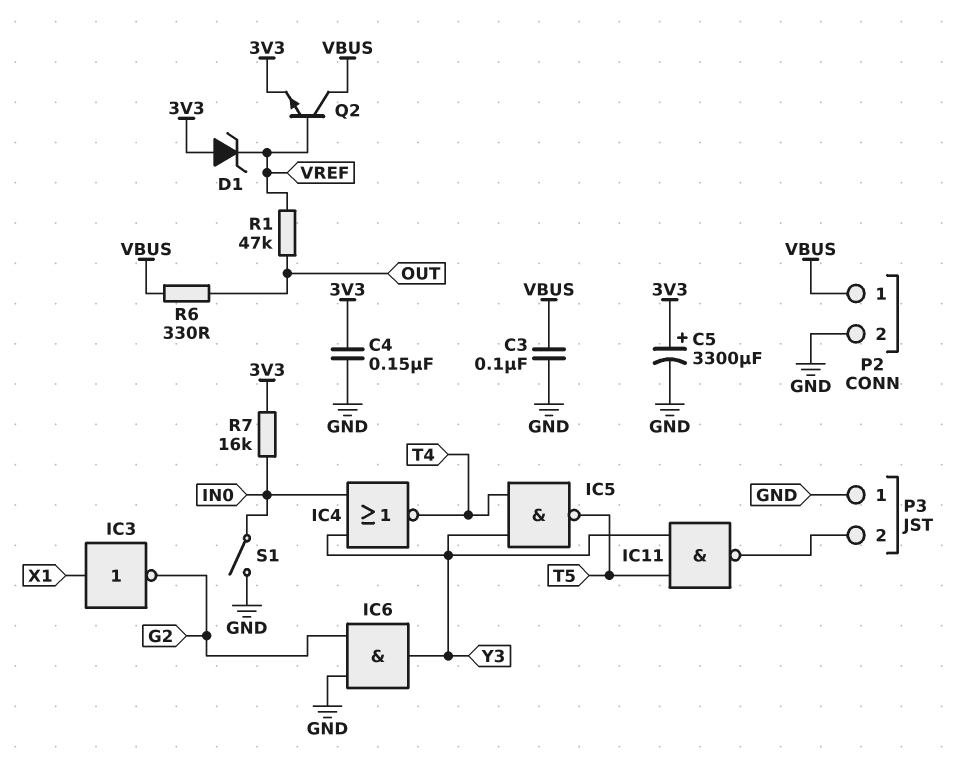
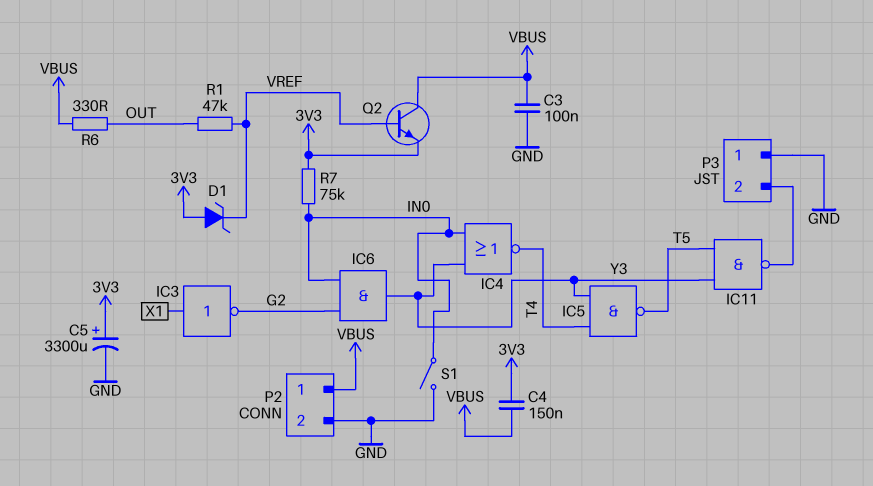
C4: 150nF (3V3, GND) -> 150nF (3V3, VBUS)
IC6: AND (in G2, in GND, out Y3) -> AND (in G2, in IN0, out Y3)
R7: 16k (3V3, IN0) -> 75k (3V3, IN0)

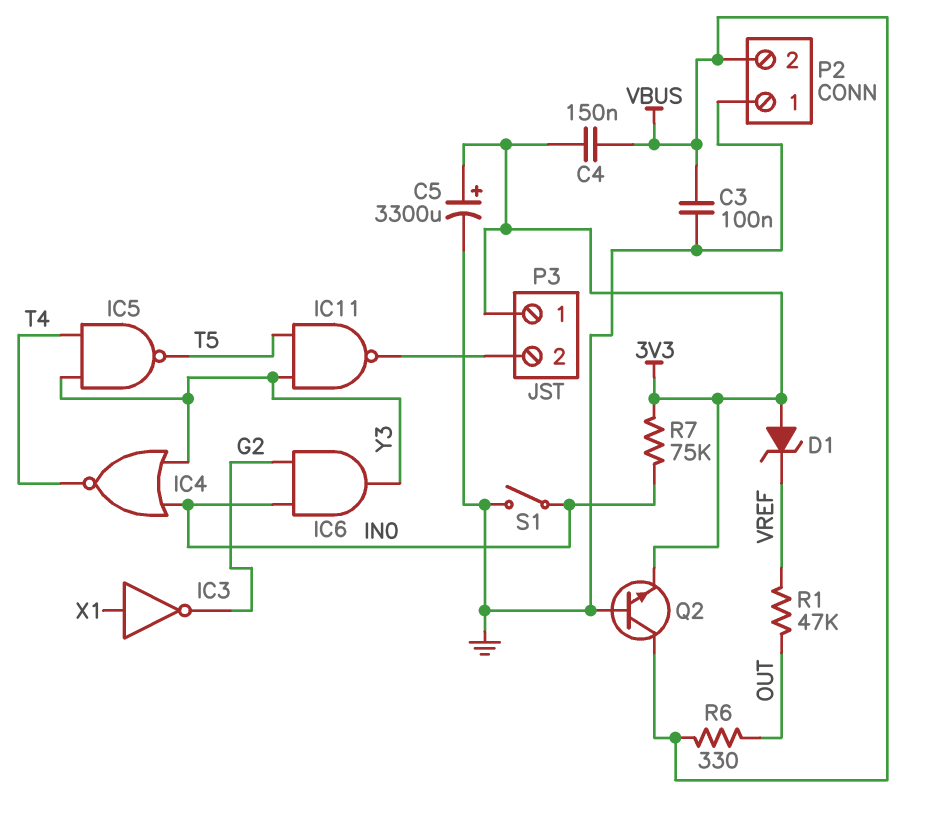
P2 pin 1: VBUS -> GND
P2 pin 2: GND -> VBUS
P3 pin 1: GND -> 3V3
Q2: NPN (B VREF, C VBUS, E 3V3) -> NPN (B GND, C VBUS, E 3V3)

